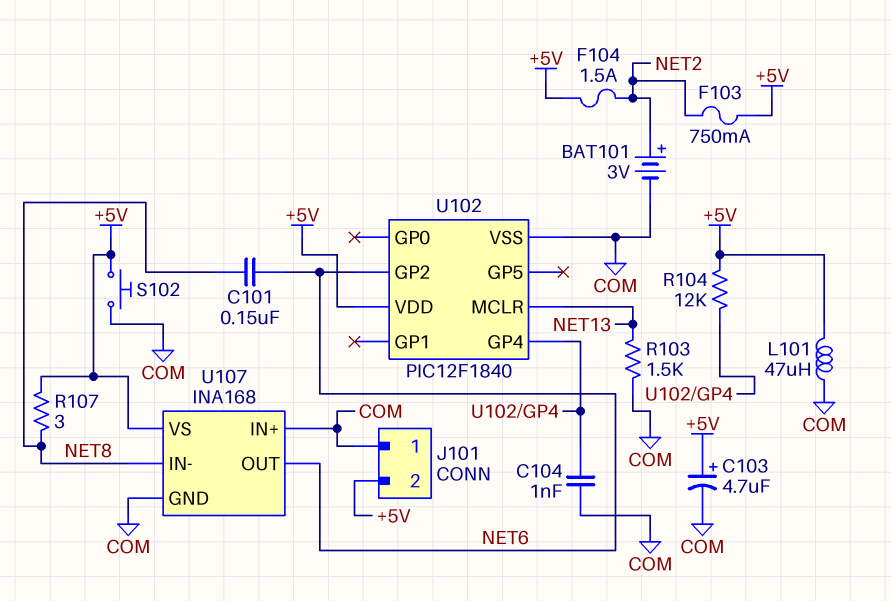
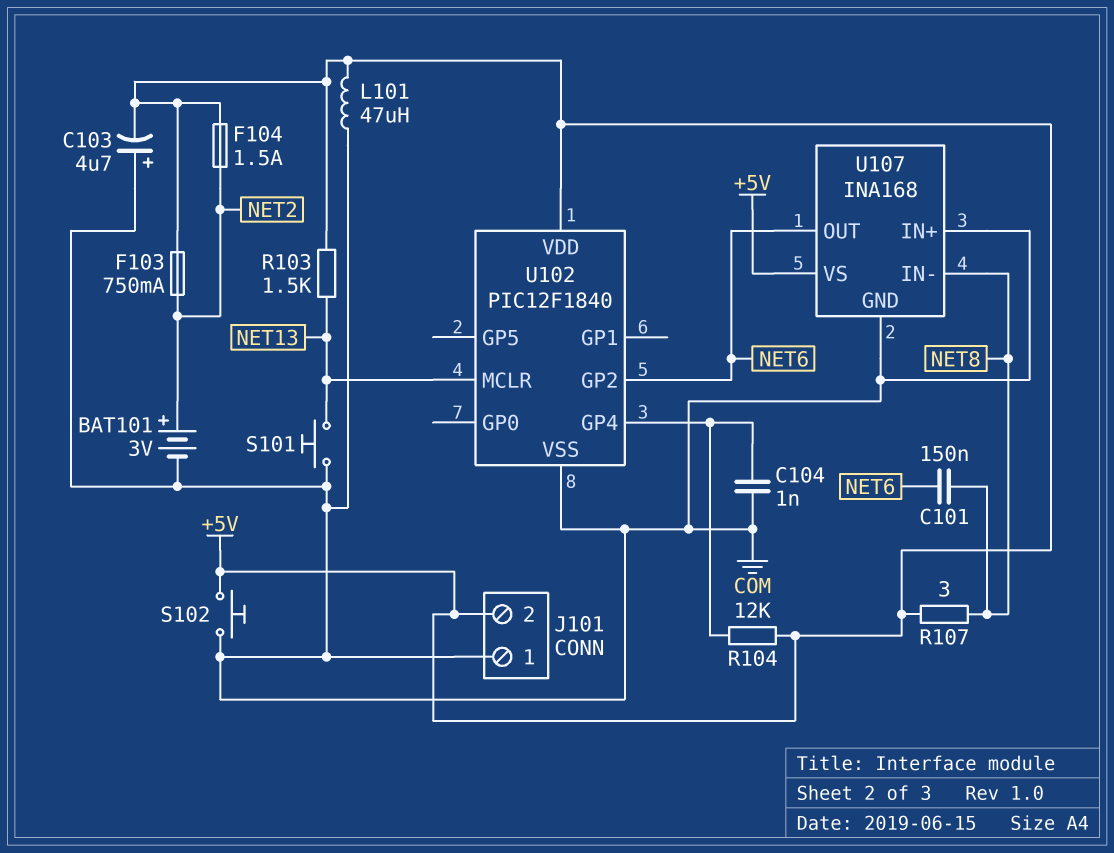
C103: 4.7uF (plus +5V, minus COM) -> 4.7uF (plus COM, minus +5V)
R103: 1.5k (COM, NET13) -> 1.5k (+5V, NET13)
S101: none -> button (COM, NET13)

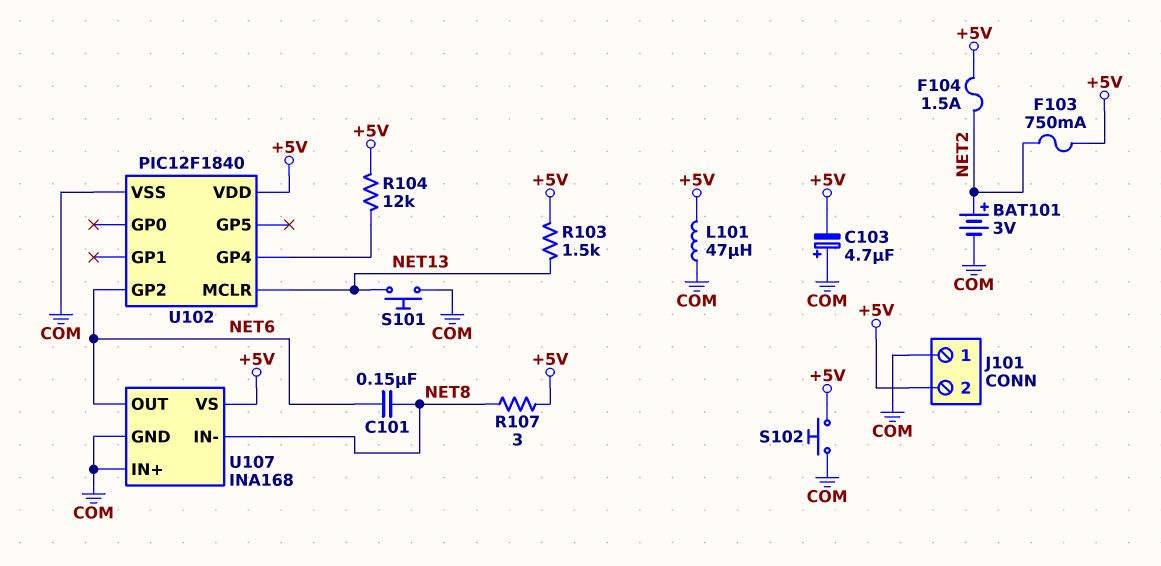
C104: 1nF (COM, U102/GP4) -> none

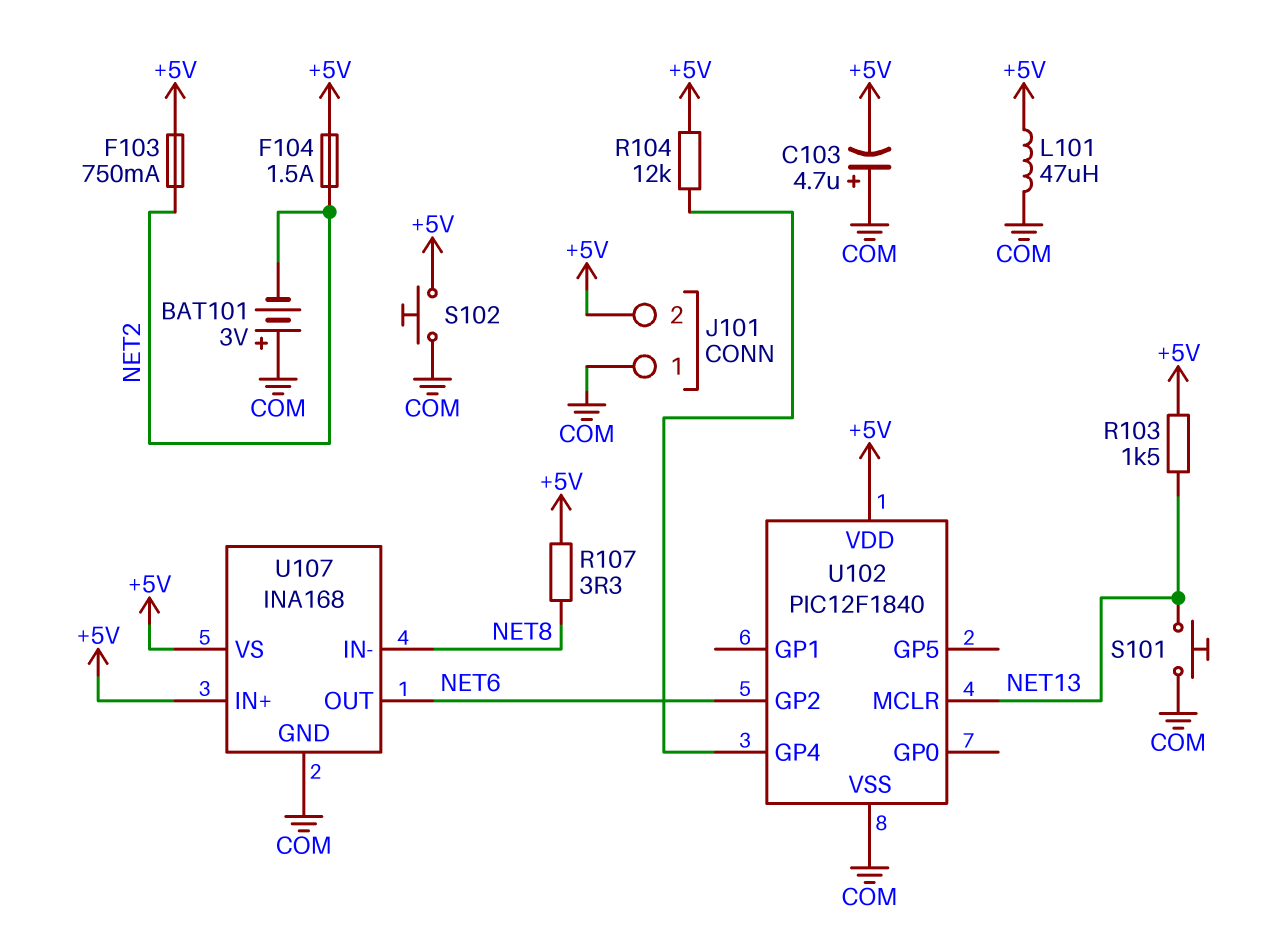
BAT101: 3V (plus NET2, minus COM) -> 3V (plus COM, minus NET2)
C101: 150nF (NET6, NET8) -> none
R107: 3 (+5V, NET8) -> 3.3 (+5V, NET8)
U107 pin IN+: COM -> +5V

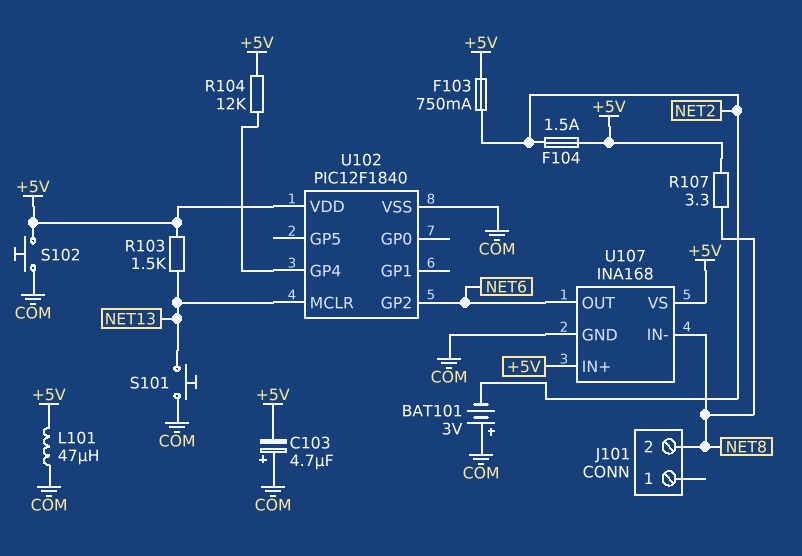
J101 pin 1: COM -> none
J101 pin 2: +5V -> NET8

